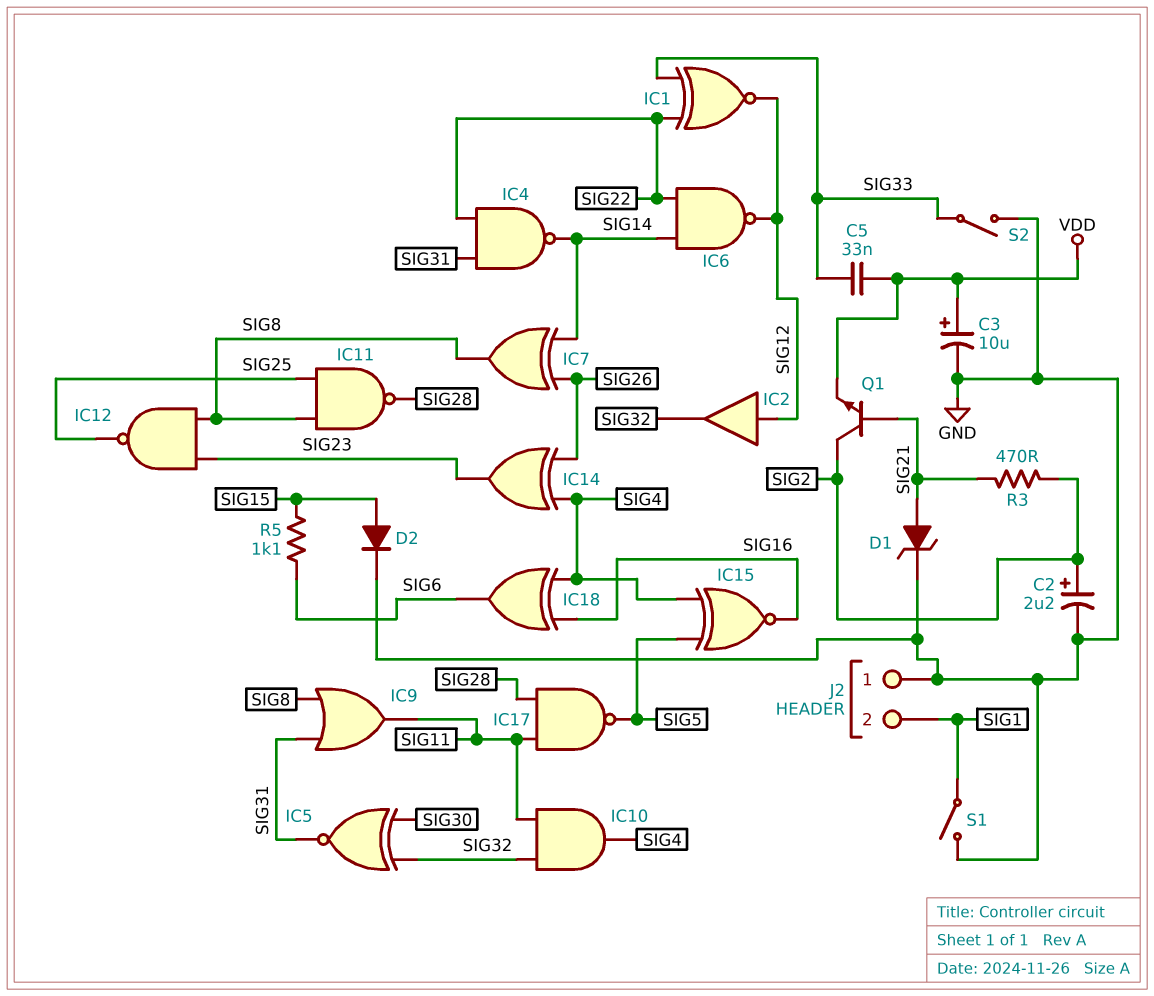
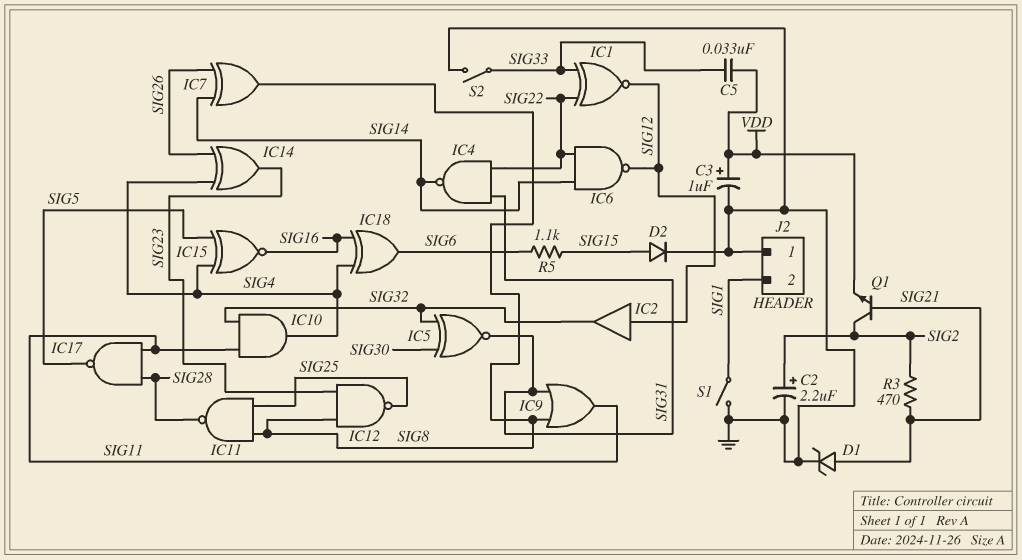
C3: 10uF (plus VDD, minus GND) -> 1uF (plus VDD, minus GND)

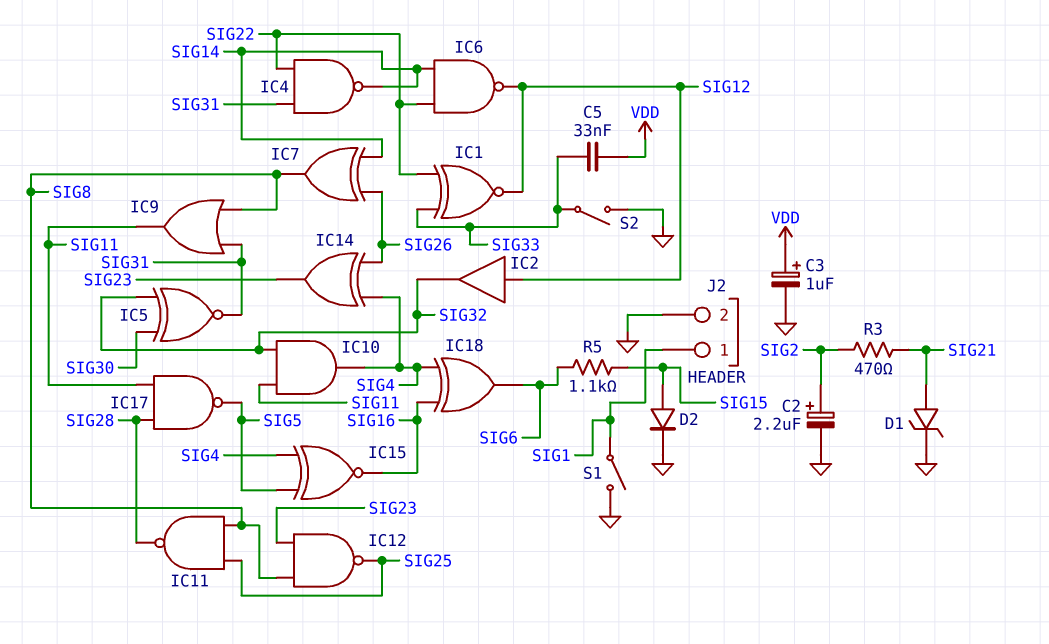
J2 pin 1: GND -> SIG1
J2 pin 2: SIG1 -> GND
Q1: NPN (B SIG21, C SIG2, E VDD) -> none

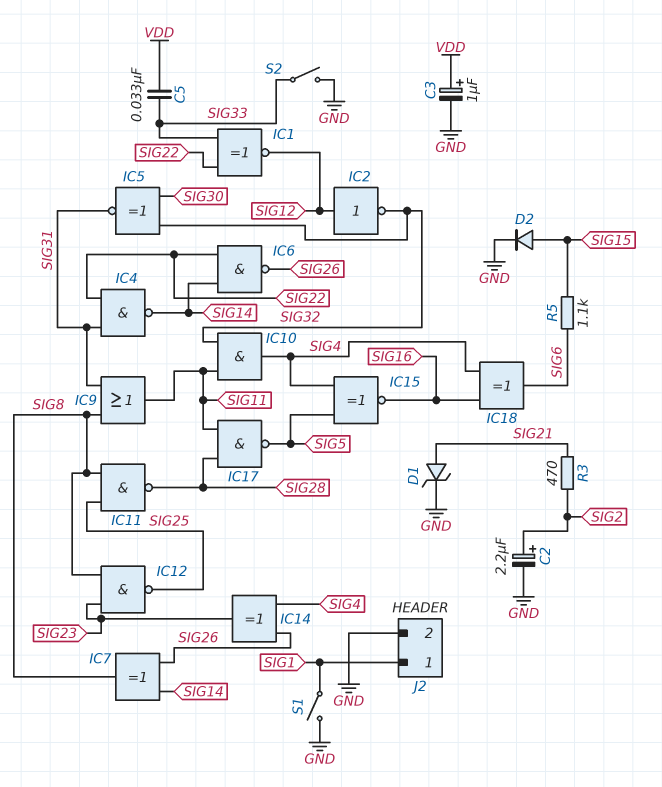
IC2: buffer (in SIG12, out SIG32) -> NOT (in SIG12, out SIG32)
IC6: NAND (in SIG14, in SIG22, out SIG12) -> NAND (in SIG14, in SIG22, out SIG26)

